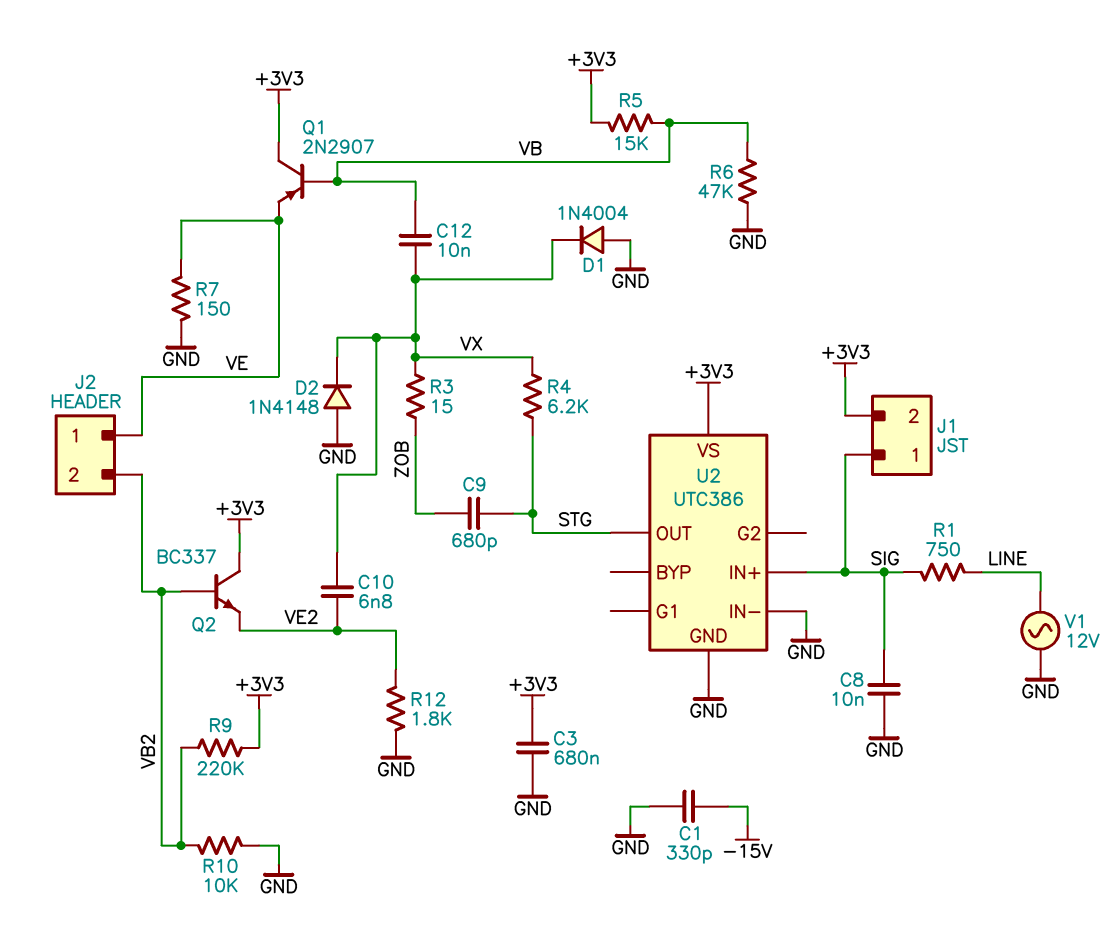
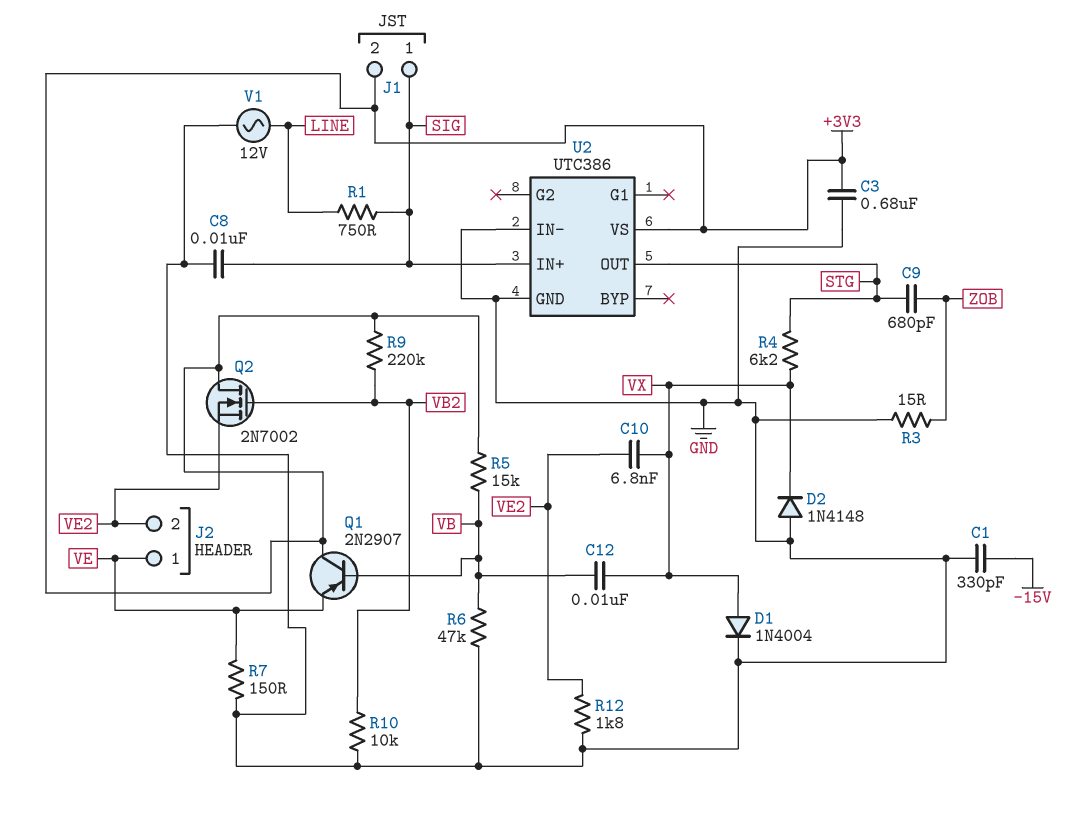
D1: diode 1N4004 (A GND, K VX) -> diode 1N4004 (A VX, K GND)
J2 pin 2: VB2 -> VE2
Q2: NPN BC337 (B VB2, C +3V3, E VE2) -> NMOS 2N7002 (G VB2, D +3V3, S VE2)
R3: 15 (VX, ZOB) -> 15 (GND, ZOB)

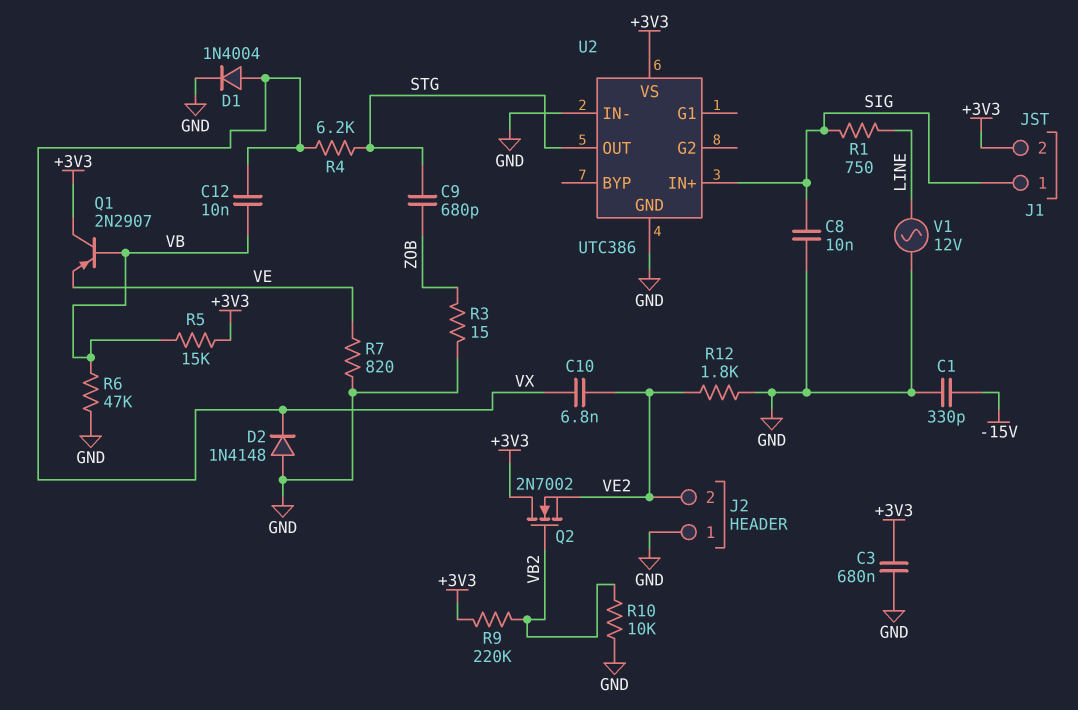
J2 pin 1: VE -> GND
R7: 150 (GND, VE) -> 820 (GND, VE)

